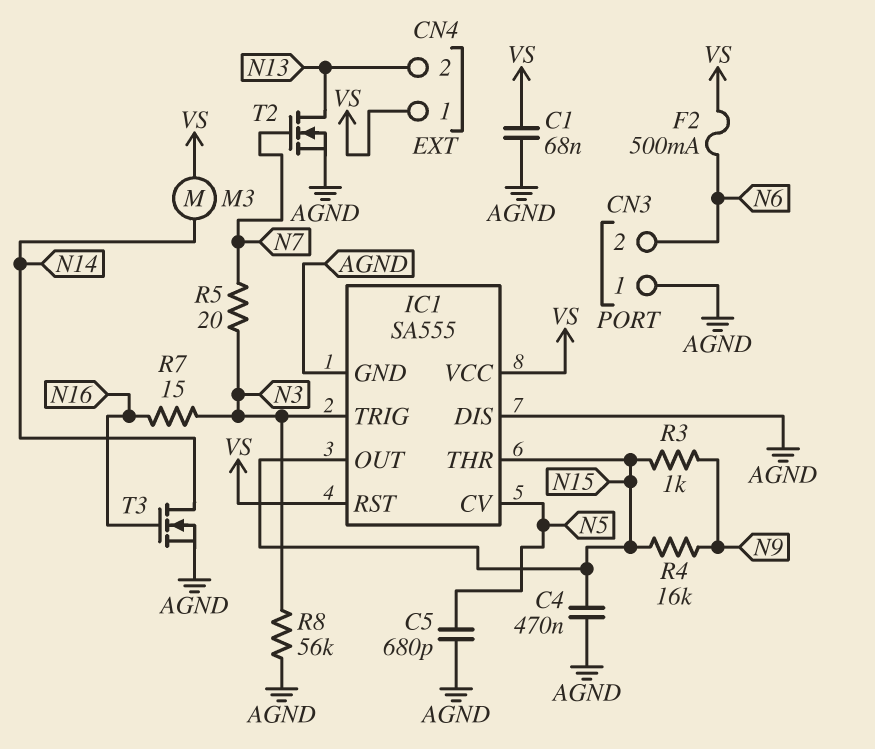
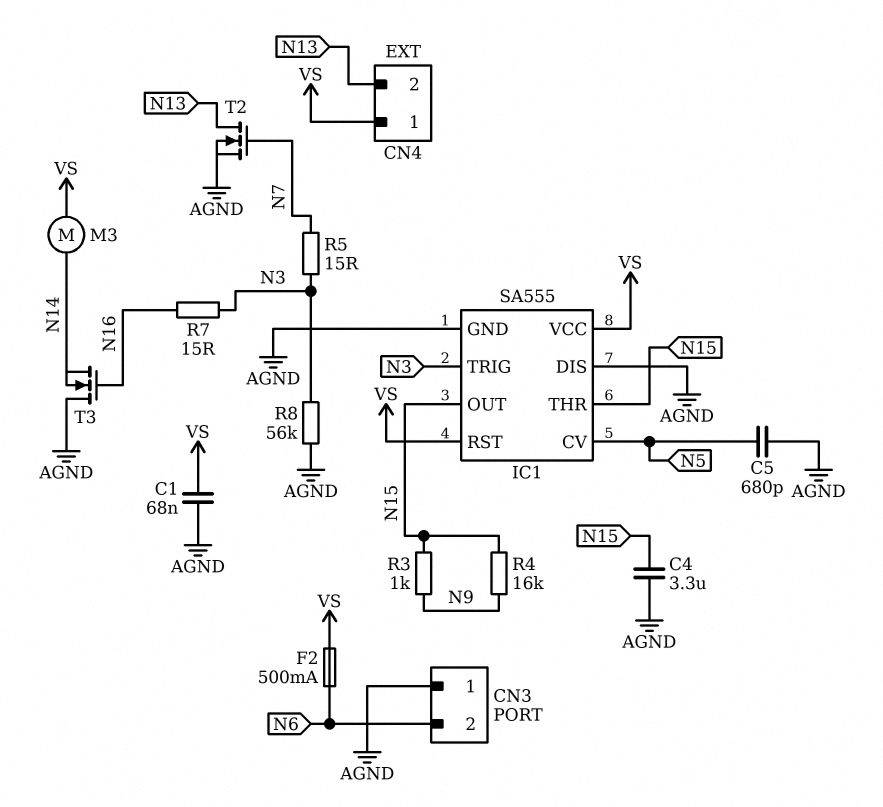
C4: 470nF (AGND, N15) -> 3.3uF (AGND, N15)
R5: 20 (N3, N7) -> 15 (N3, N7)
T3: NMOS (G N16, D N14, S AGND) -> NMOS (G N16, D AGND, S N14)

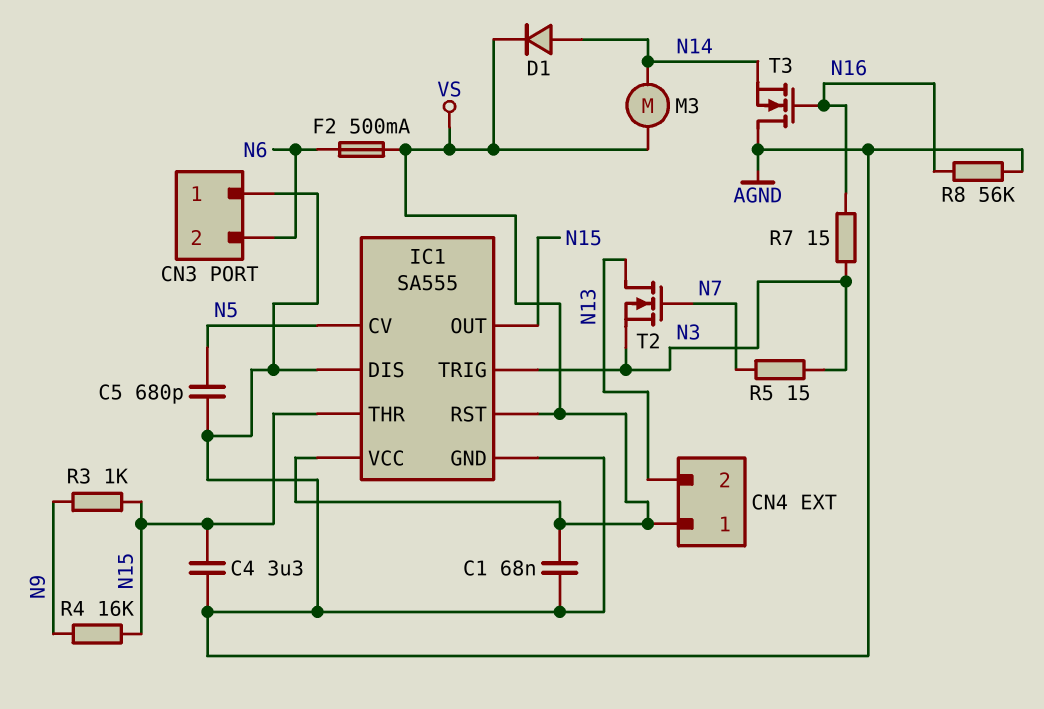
D1: none -> diode (A N14, K VS)
R8: 56k (AGND, N3) -> 56k (AGND, N16)
T2: NMOS (G N7, D N13, S AGND) -> NMOS (G N7, D N13, S N3)

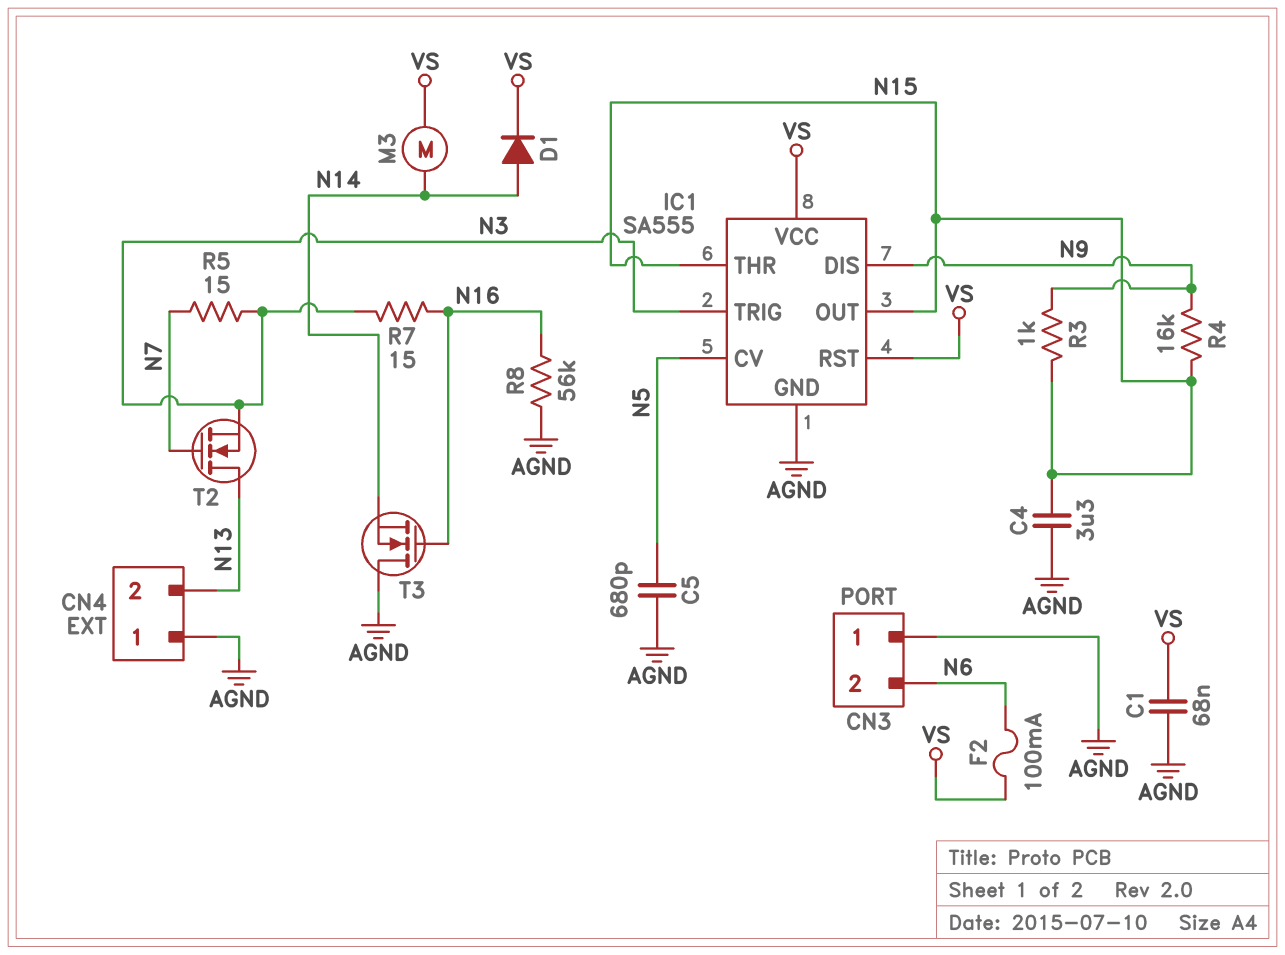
CN4 pin 1: VS -> AGND
F2: 500mA (N6, VS) -> 100mA (N6, VS)
IC1 pin DIS: AGND -> N9

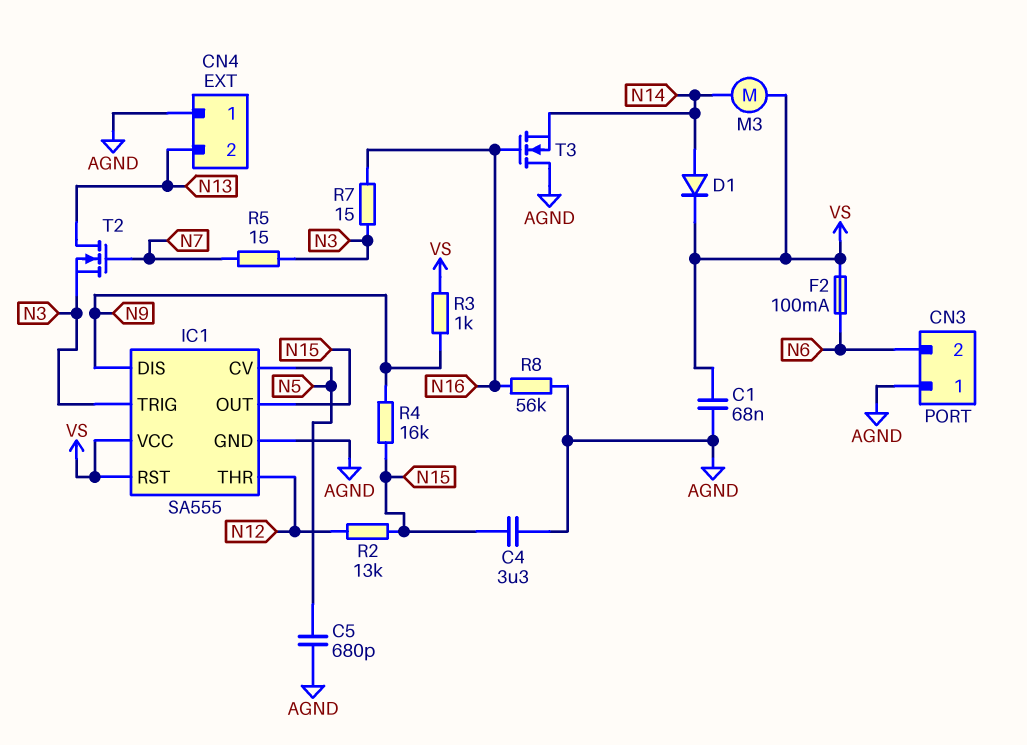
IC1 pin THR: N15 -> N12
R2: none -> 13k (N12, N15)
R3: 1k (N9, N15) -> 1k (N9, VS)

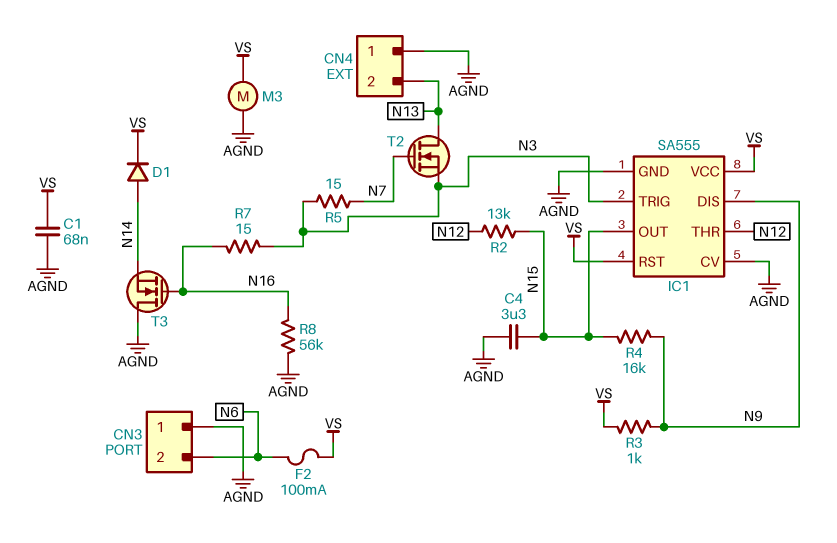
C5: 680pF (AGND, N5) -> none
IC1 pin CV: N5 -> AGND
M3: motor (N14, VS) -> motor (AGND, VS)

